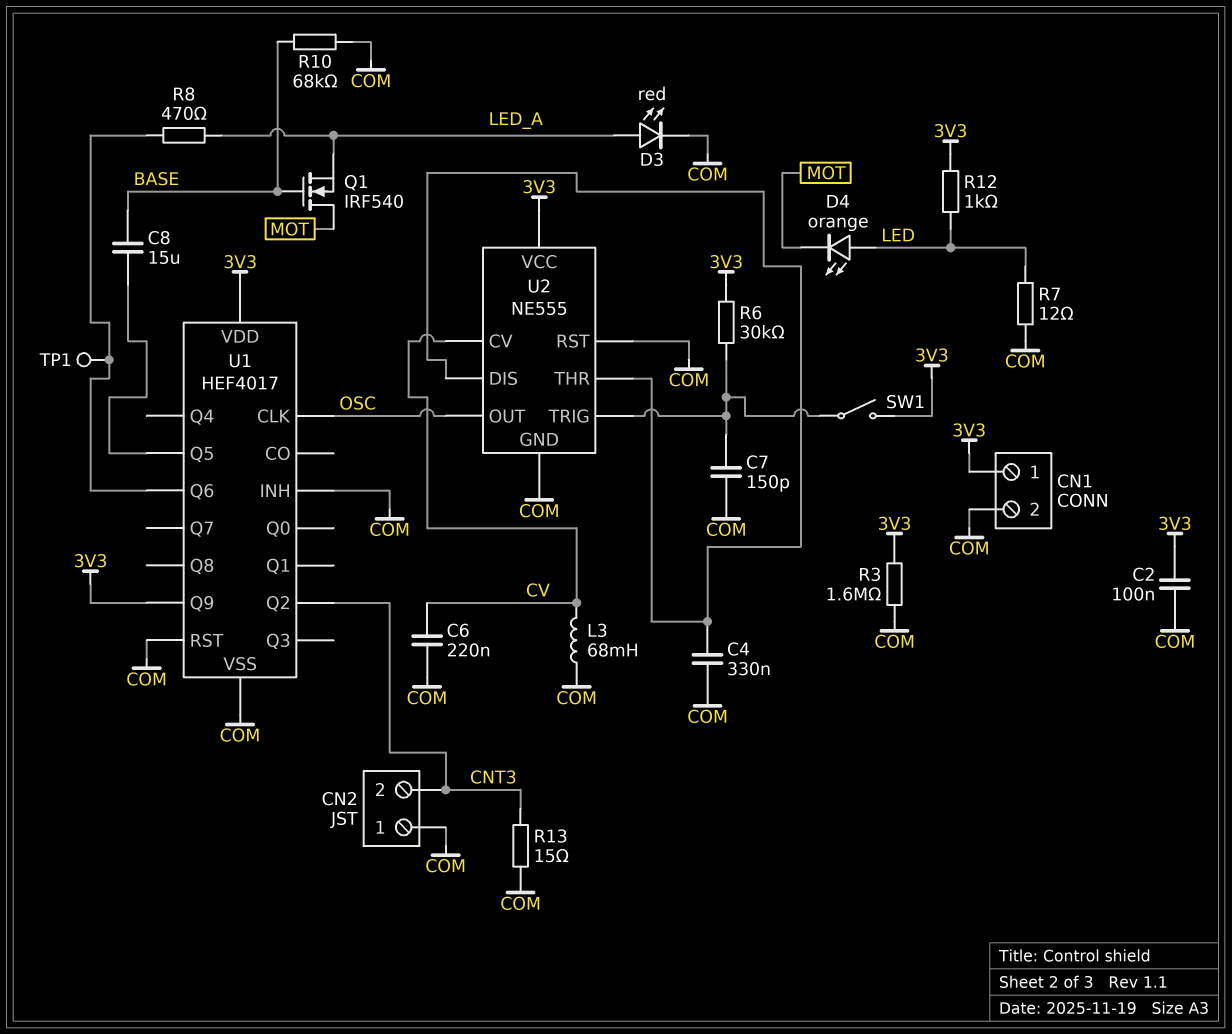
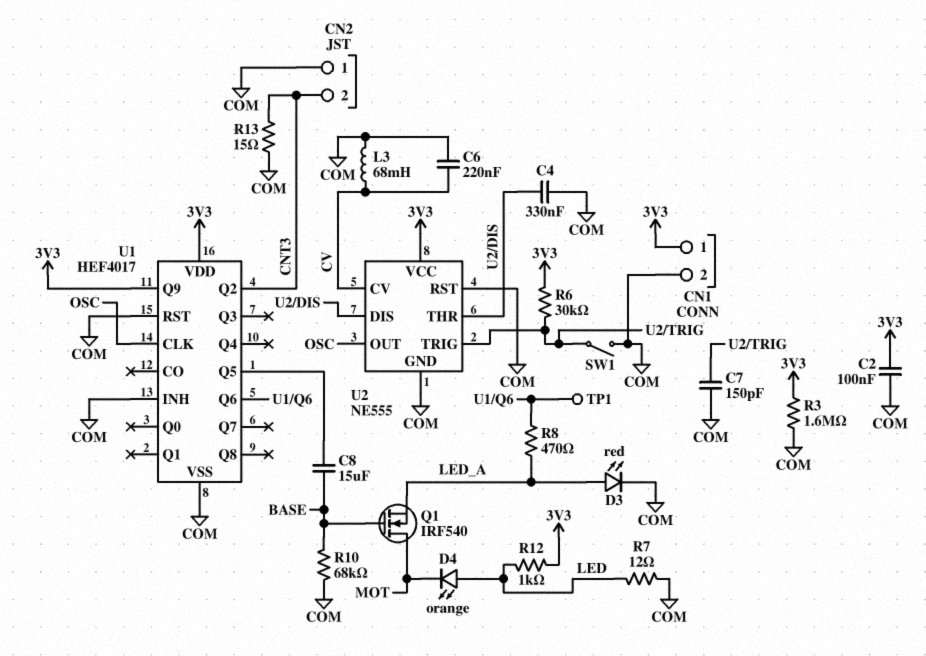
SW1: switch (3V3, U2/TRIG) -> switch (COM, U2/TRIG)

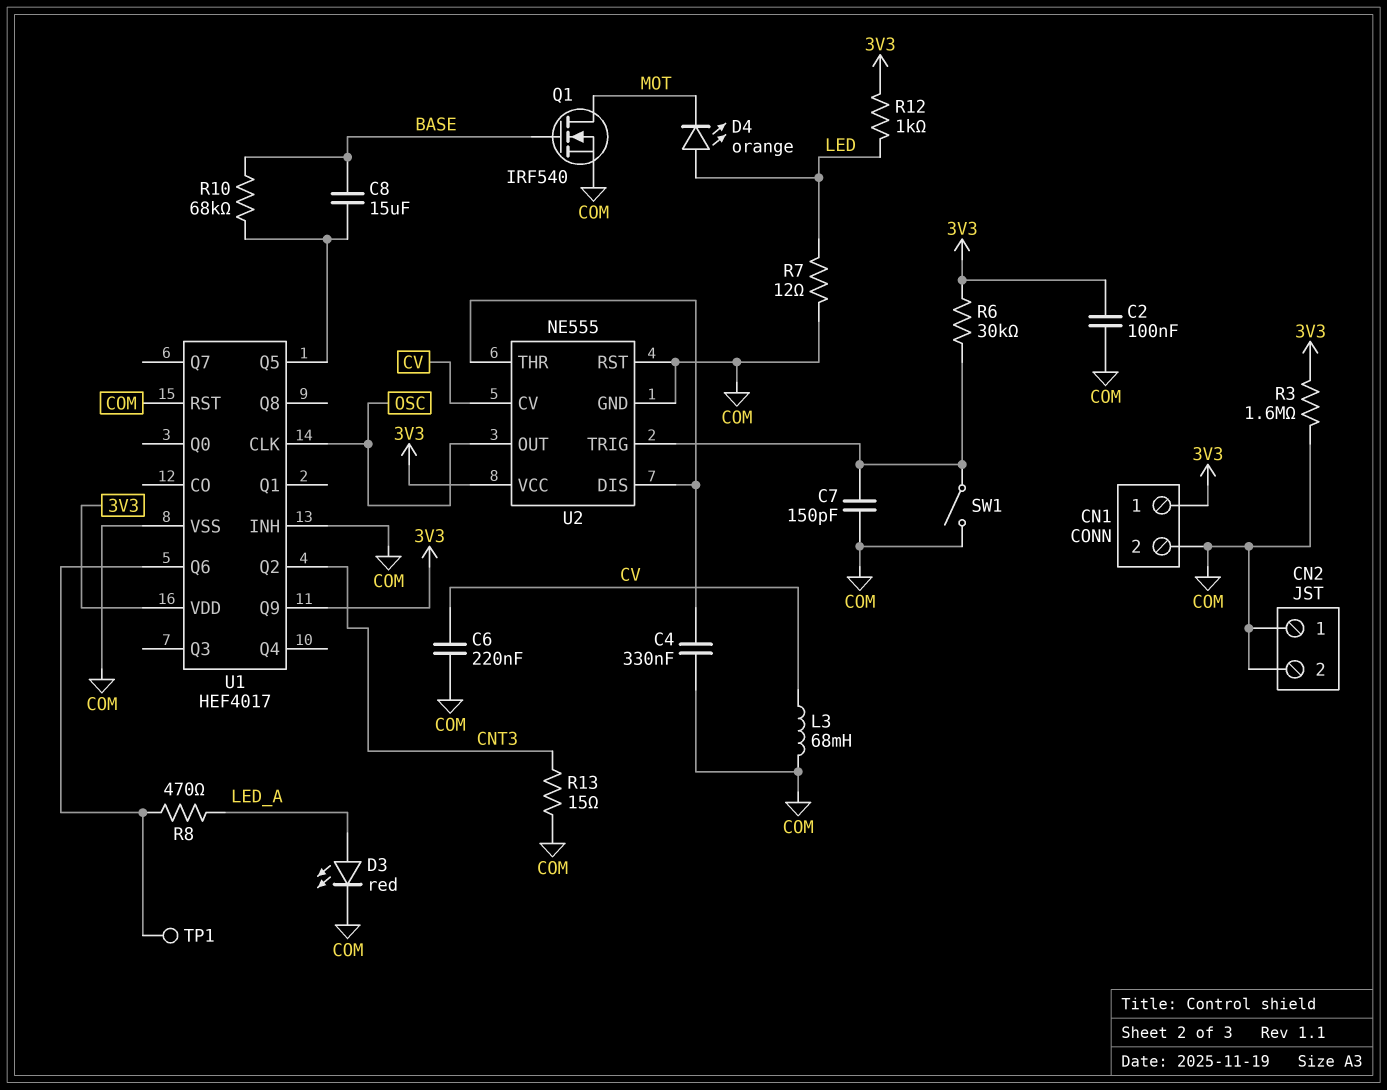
CN2 pin 2: CNT3 -> COM
Q1: NMOS IRF540 (G BASE, D MOT, S LED_A) -> NMOS IRF540 (G BASE, D MOT, S COM)
R10: 68k (BASE, COM) -> 68k (BASE, U1/Q5)

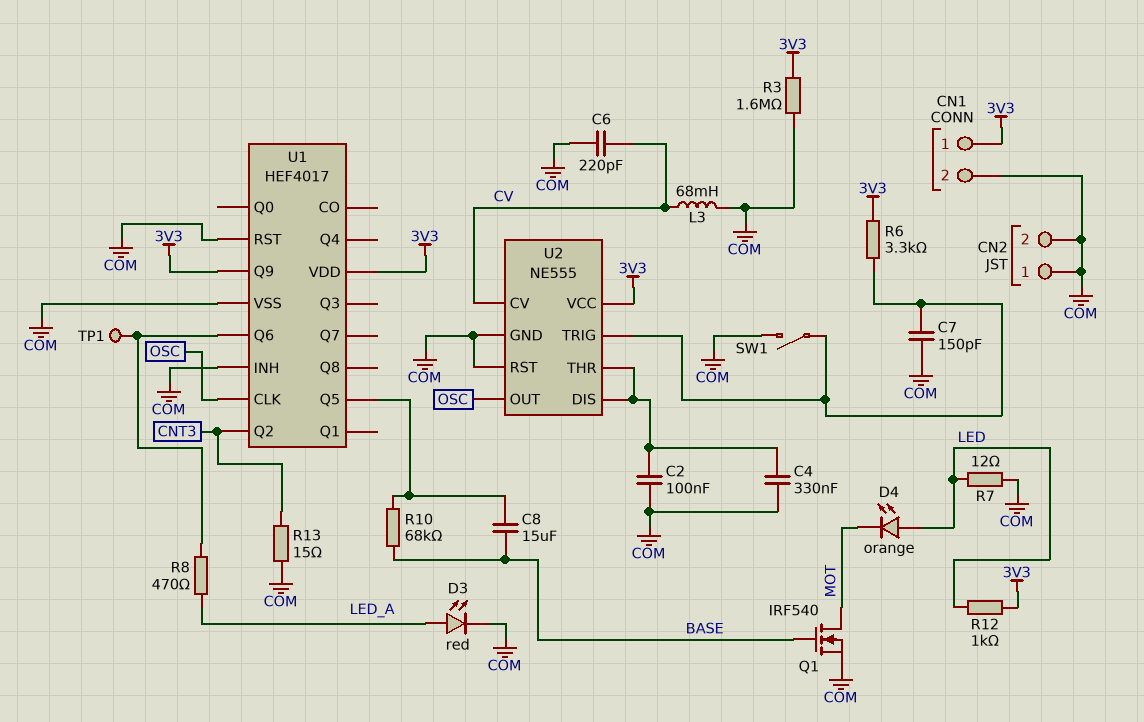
C2: 100nF (3V3, COM) -> 100nF (COM, U2/DIS)
C6: 220nF (COM, CV) -> 220pF (COM, CV)
R6: 30k (3V3, U2/TRIG) -> 3.3k (3V3, U2/TRIG)

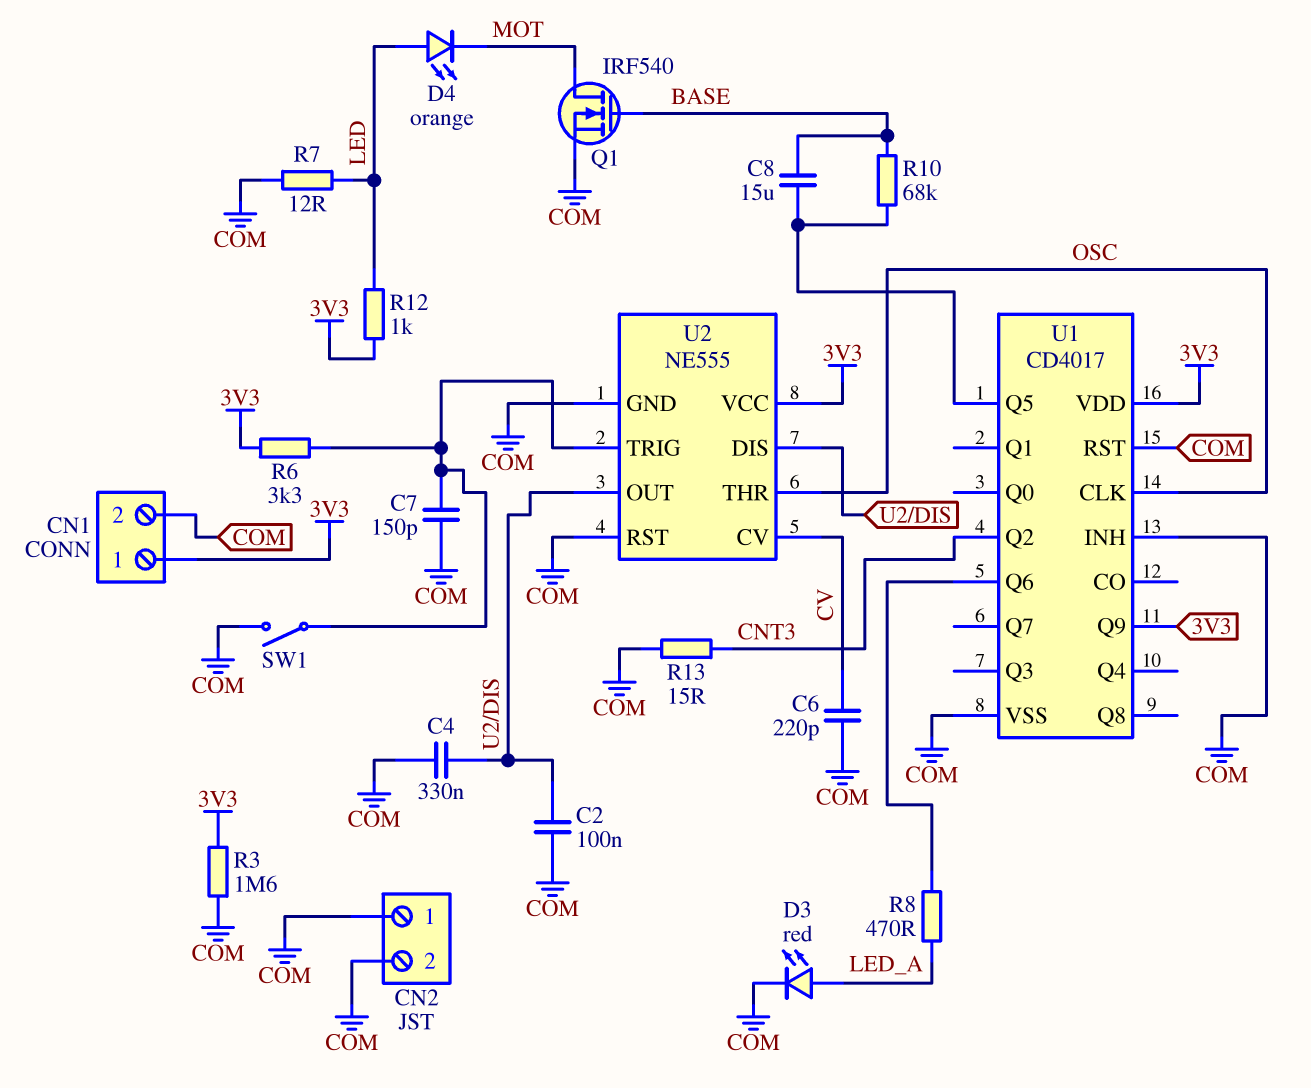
L3: 68mH (COM, CV) -> none
TP1: test point (U1/Q6) -> none
U1: HEF4017 -> CD4017
U2 pin OUT: OSC -> U2/DIS
U2 pin THR: U2/DIS -> OSC

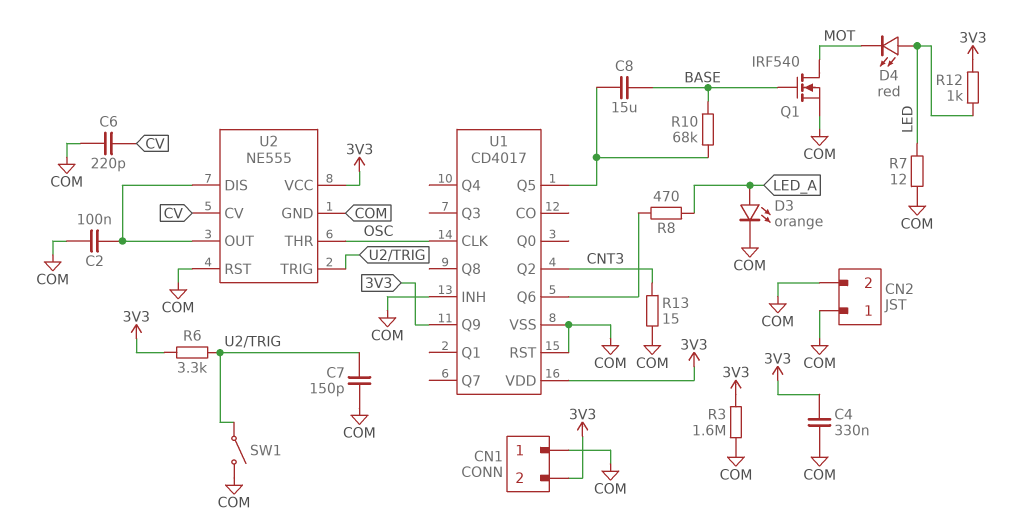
C4: 330nF (COM, U2/DIS) -> 330nF (3V3, COM)
CN1 pin 1: 3V3 -> COM
CN1 pin 2: COM -> 3V3
D3: LED red (A LED_A, K COM) -> LED orange (A LED_A, K COM)
D4: LED orange (A LED, K MOT) -> LED red (A LED, K MOT)

